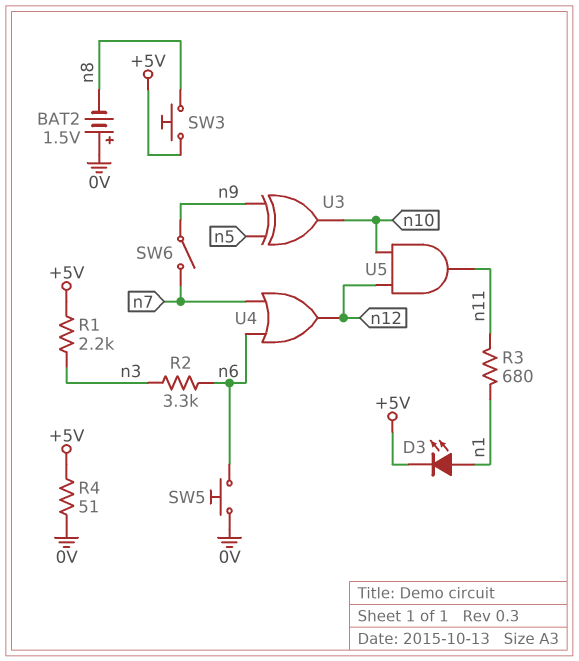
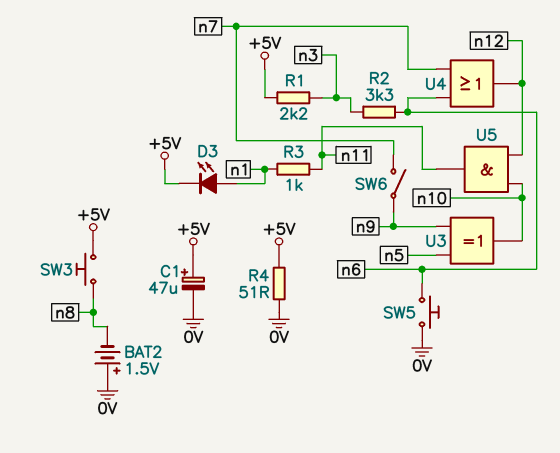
C1: none -> 47uF (plus +5V, minus 0V)
R3: 680 (n1, n11) -> 1k (n1, n11)

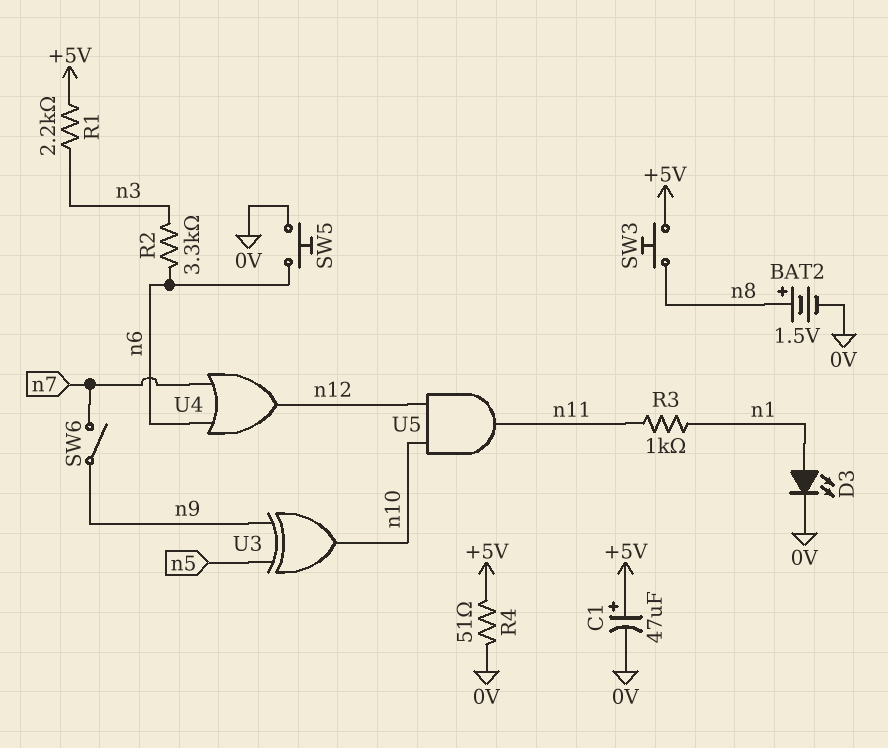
BAT2: 1.5V (plus 0V, minus n8) -> 1.5V (plus n8, minus 0V)
D3: LED (A n1, K +5V) -> LED (A n1, K 0V)

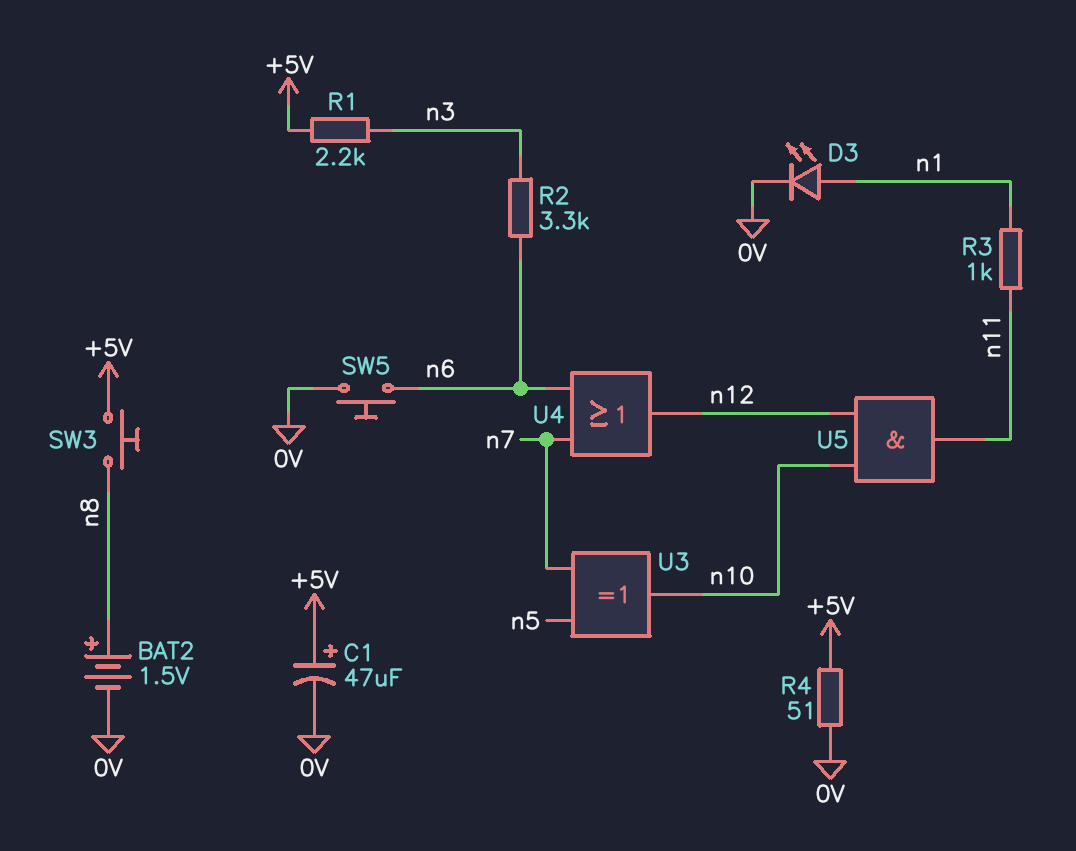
SW6: switch (n7, n9) -> none
U3: XOR (in n5, in n9, out n10) -> XOR (in n5, in n7, out n10)

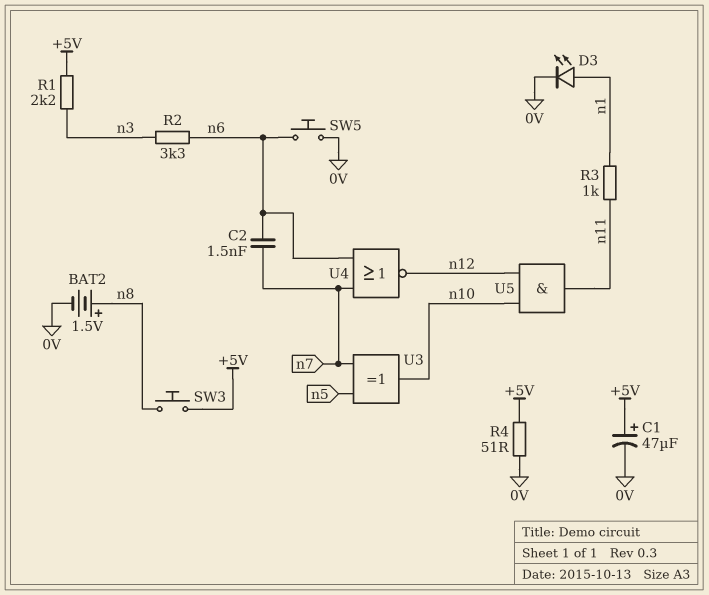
C2: none -> 1.5nF (n6, n7)
U4: OR (in n6, in n7, out n12) -> NOR (in n6, in n7, out n12)

